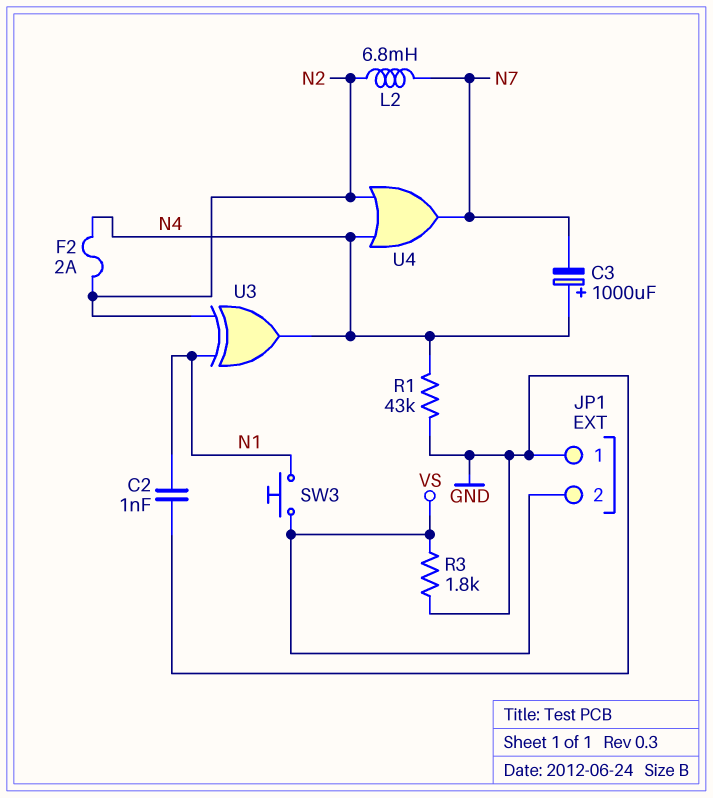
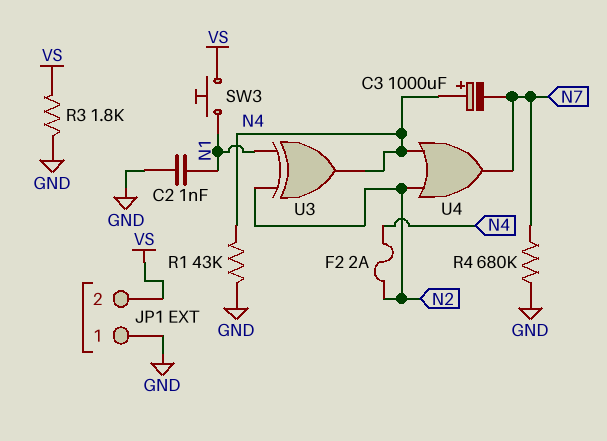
L2: 6.8mH (N2, N7) -> none
R4: none -> 680k (GND, N7)

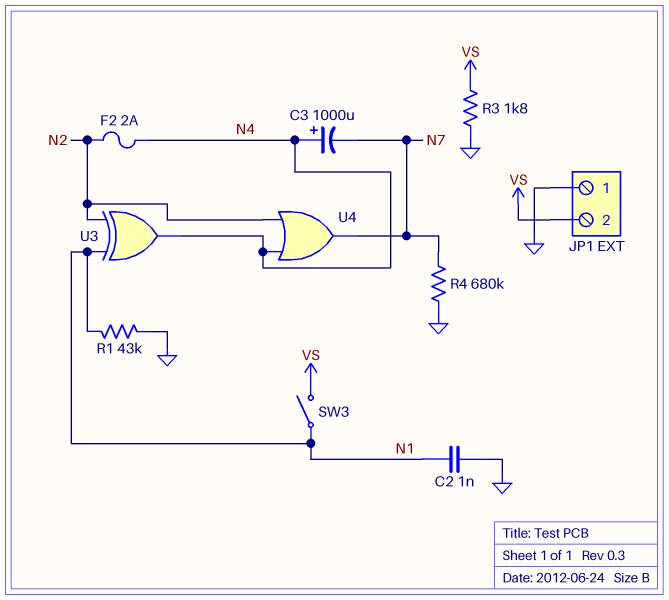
R1: 43k (GND, N4) -> 43k (GND, N1)
SW3: button (N1, VS) -> switch (N1, VS)

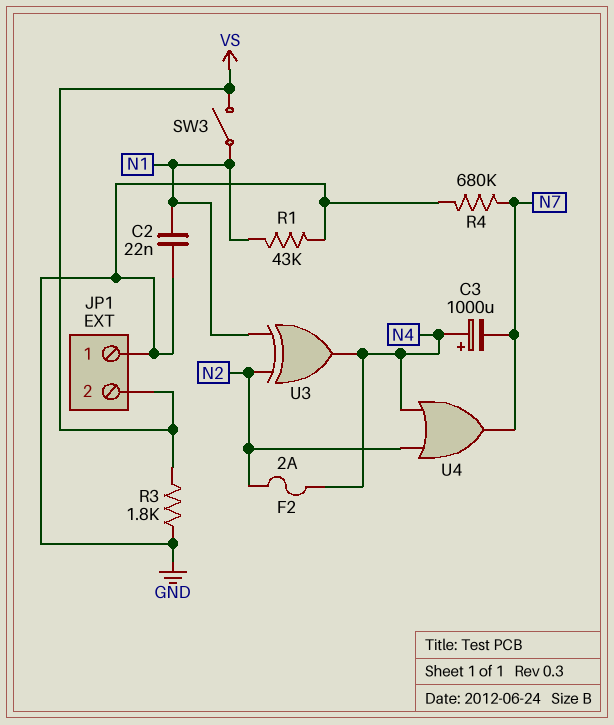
C2: 1nF (GND, N1) -> 22nF (GND, N1)

